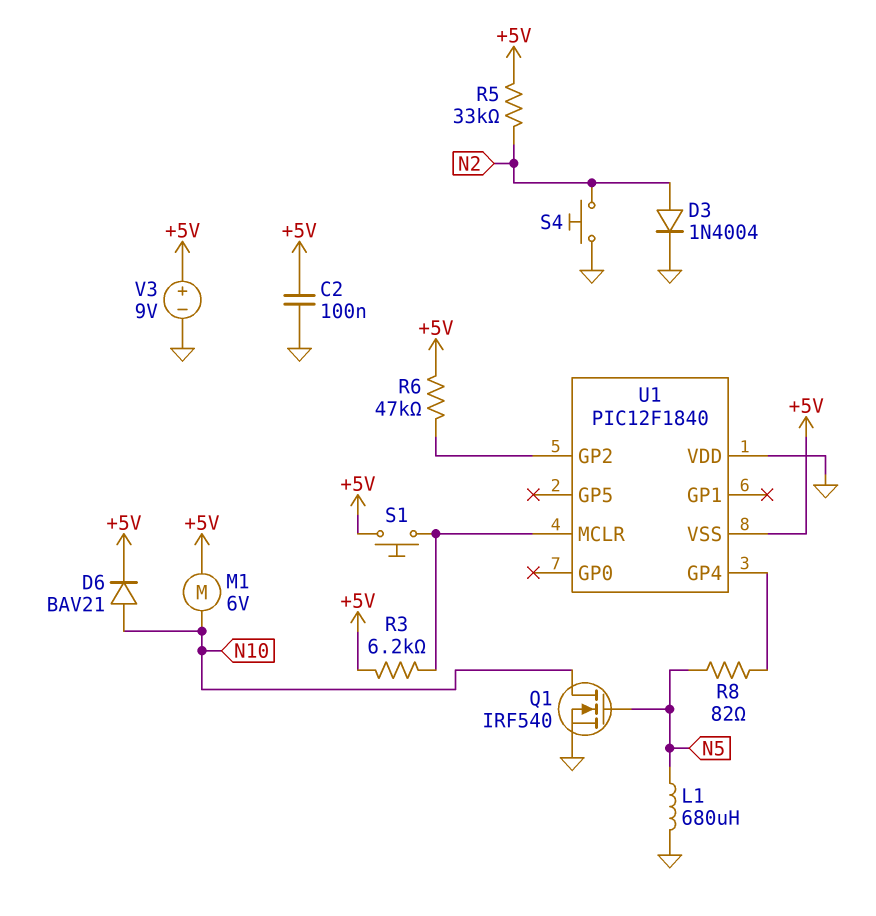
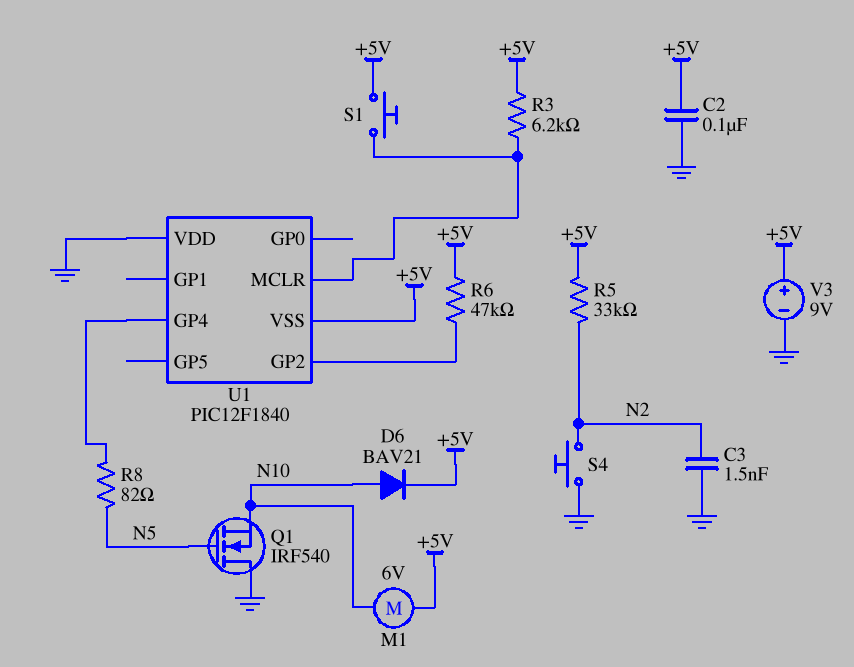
C3: none -> 1.5nF (GND, N2)
D3: diode 1N4004 (A N2, K GND) -> none
L1: 680uH (GND, N5) -> none
Q1: NMOS IRF540 (G N5, D N10, S GND) -> NMOS IRF540 (G N5, D GND, S N10)

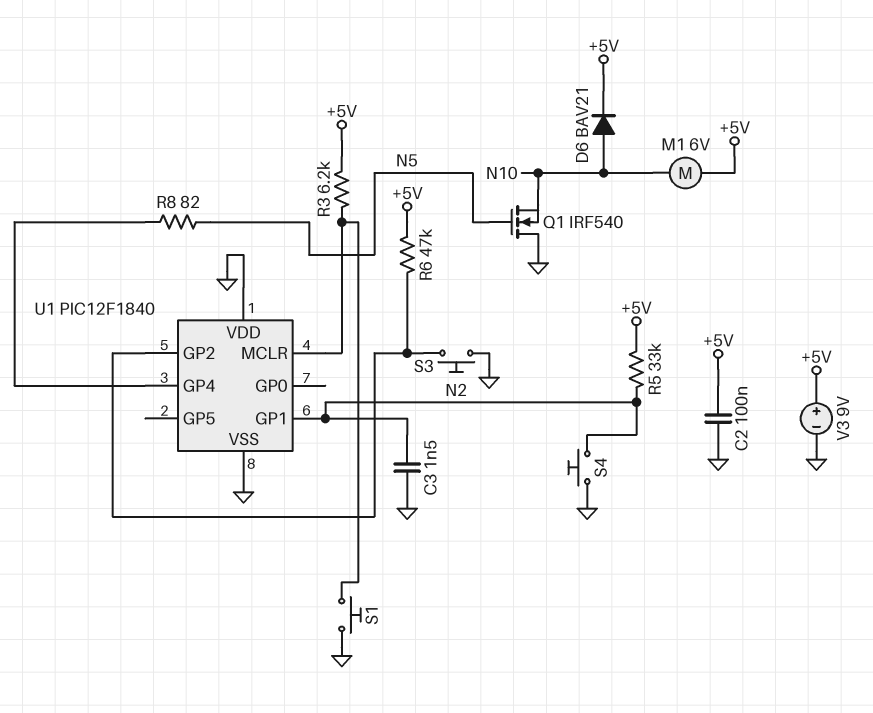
S1: button (+5V, U1/MCLR) -> button (GND, U1/MCLR)
S3: none -> button (GND, U1/GP2)
U1 pin GP1: none -> N2
U1 pin VSS: +5V -> GND

